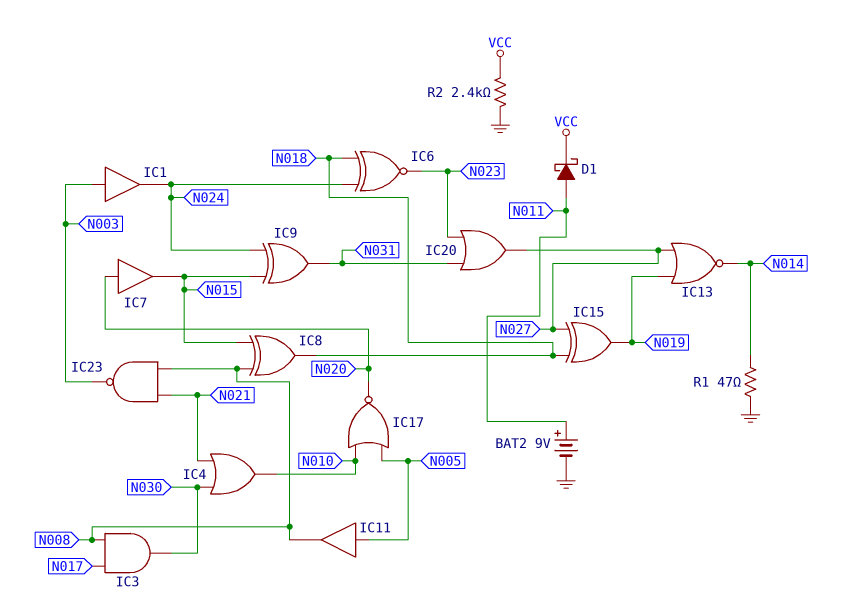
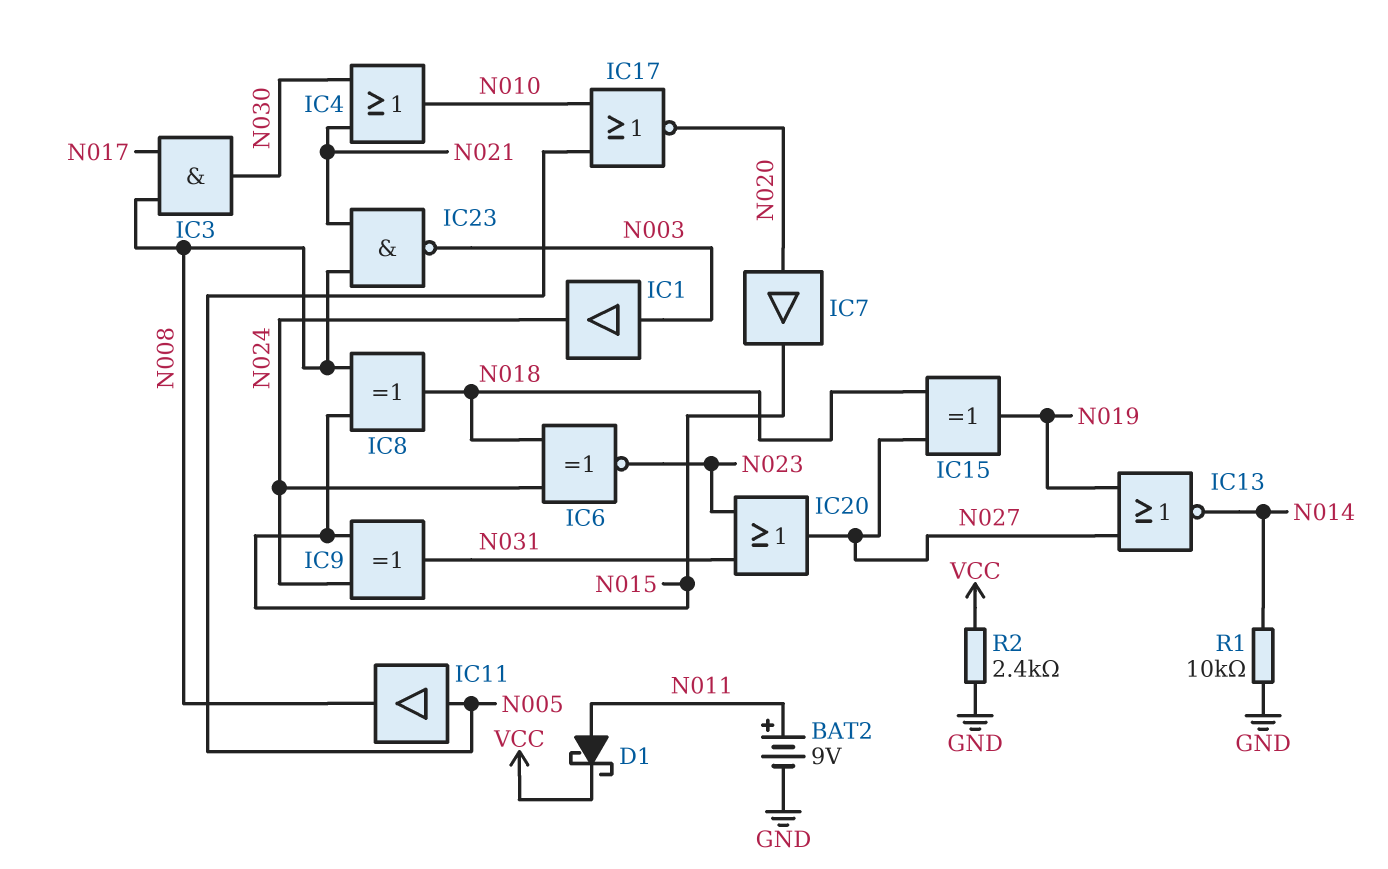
R1: 47 (GND, N014) -> 10k (GND, N014)

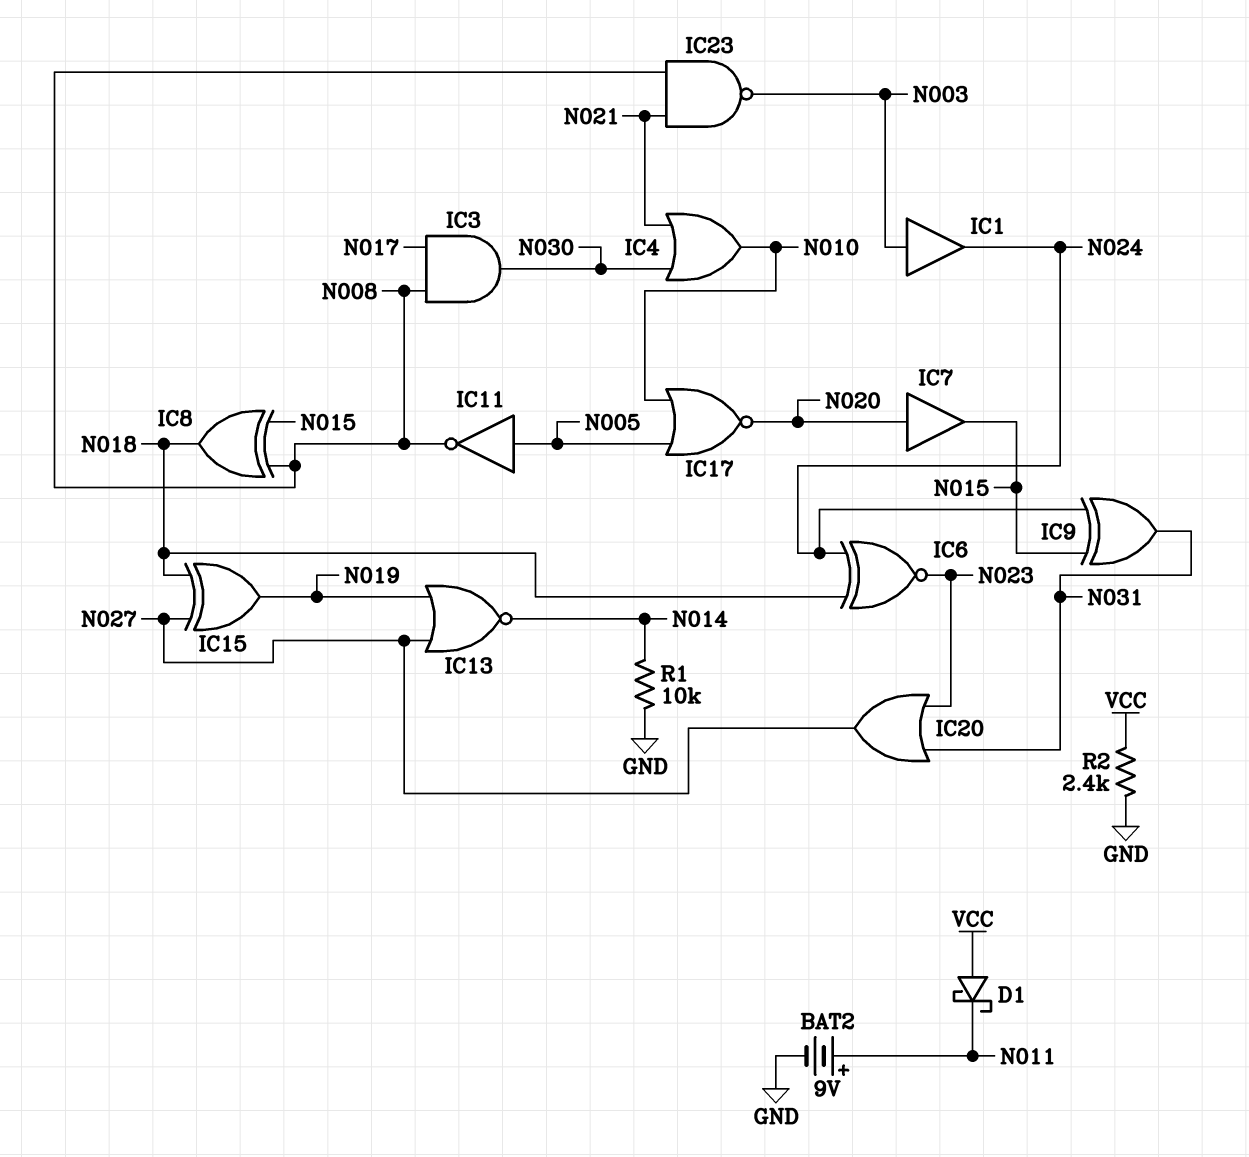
D1: schottky (A N011, K VCC) -> schottky (A VCC, K N011)
IC11: buffer (in N005, out N008) -> NOT (in N005, out N008)

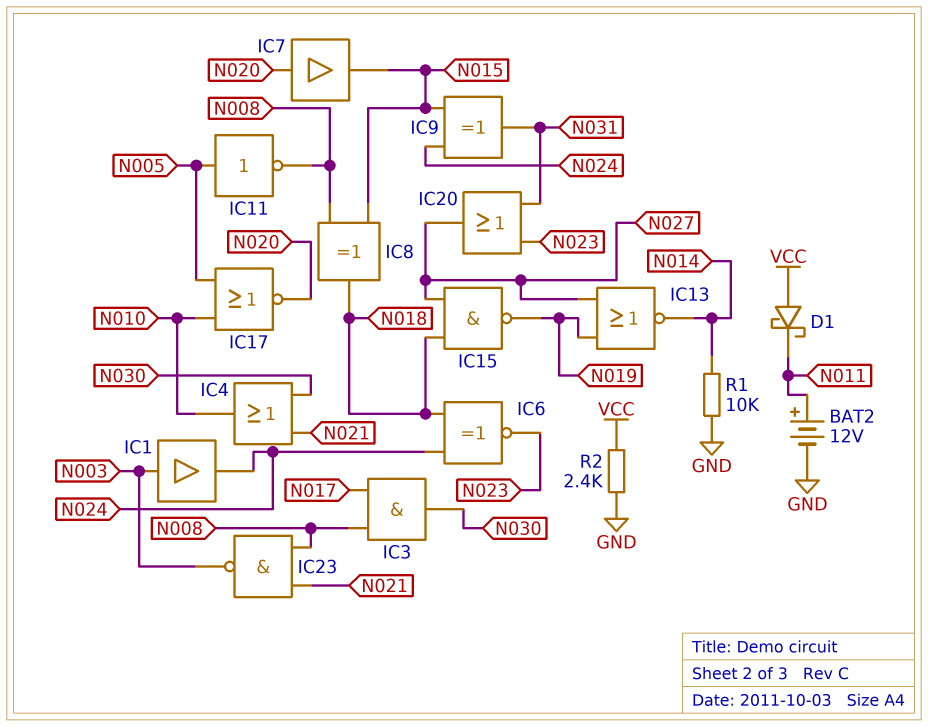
BAT2: 9V (plus N011, minus GND) -> 12V (plus N011, minus GND)
IC15: XOR (in N018, in N027, out N019) -> NAND (in N018, in N027, out N019)

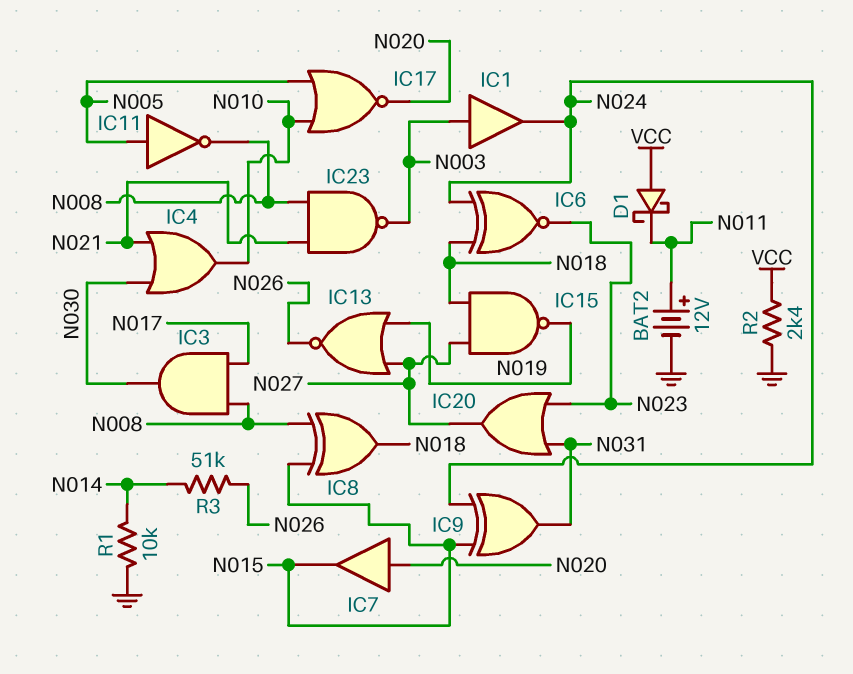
IC13: NOR (in N019, in N027, out N014) -> NOR (in N019, in N027, out N026)
R3: none -> 51k (N014, N026)

